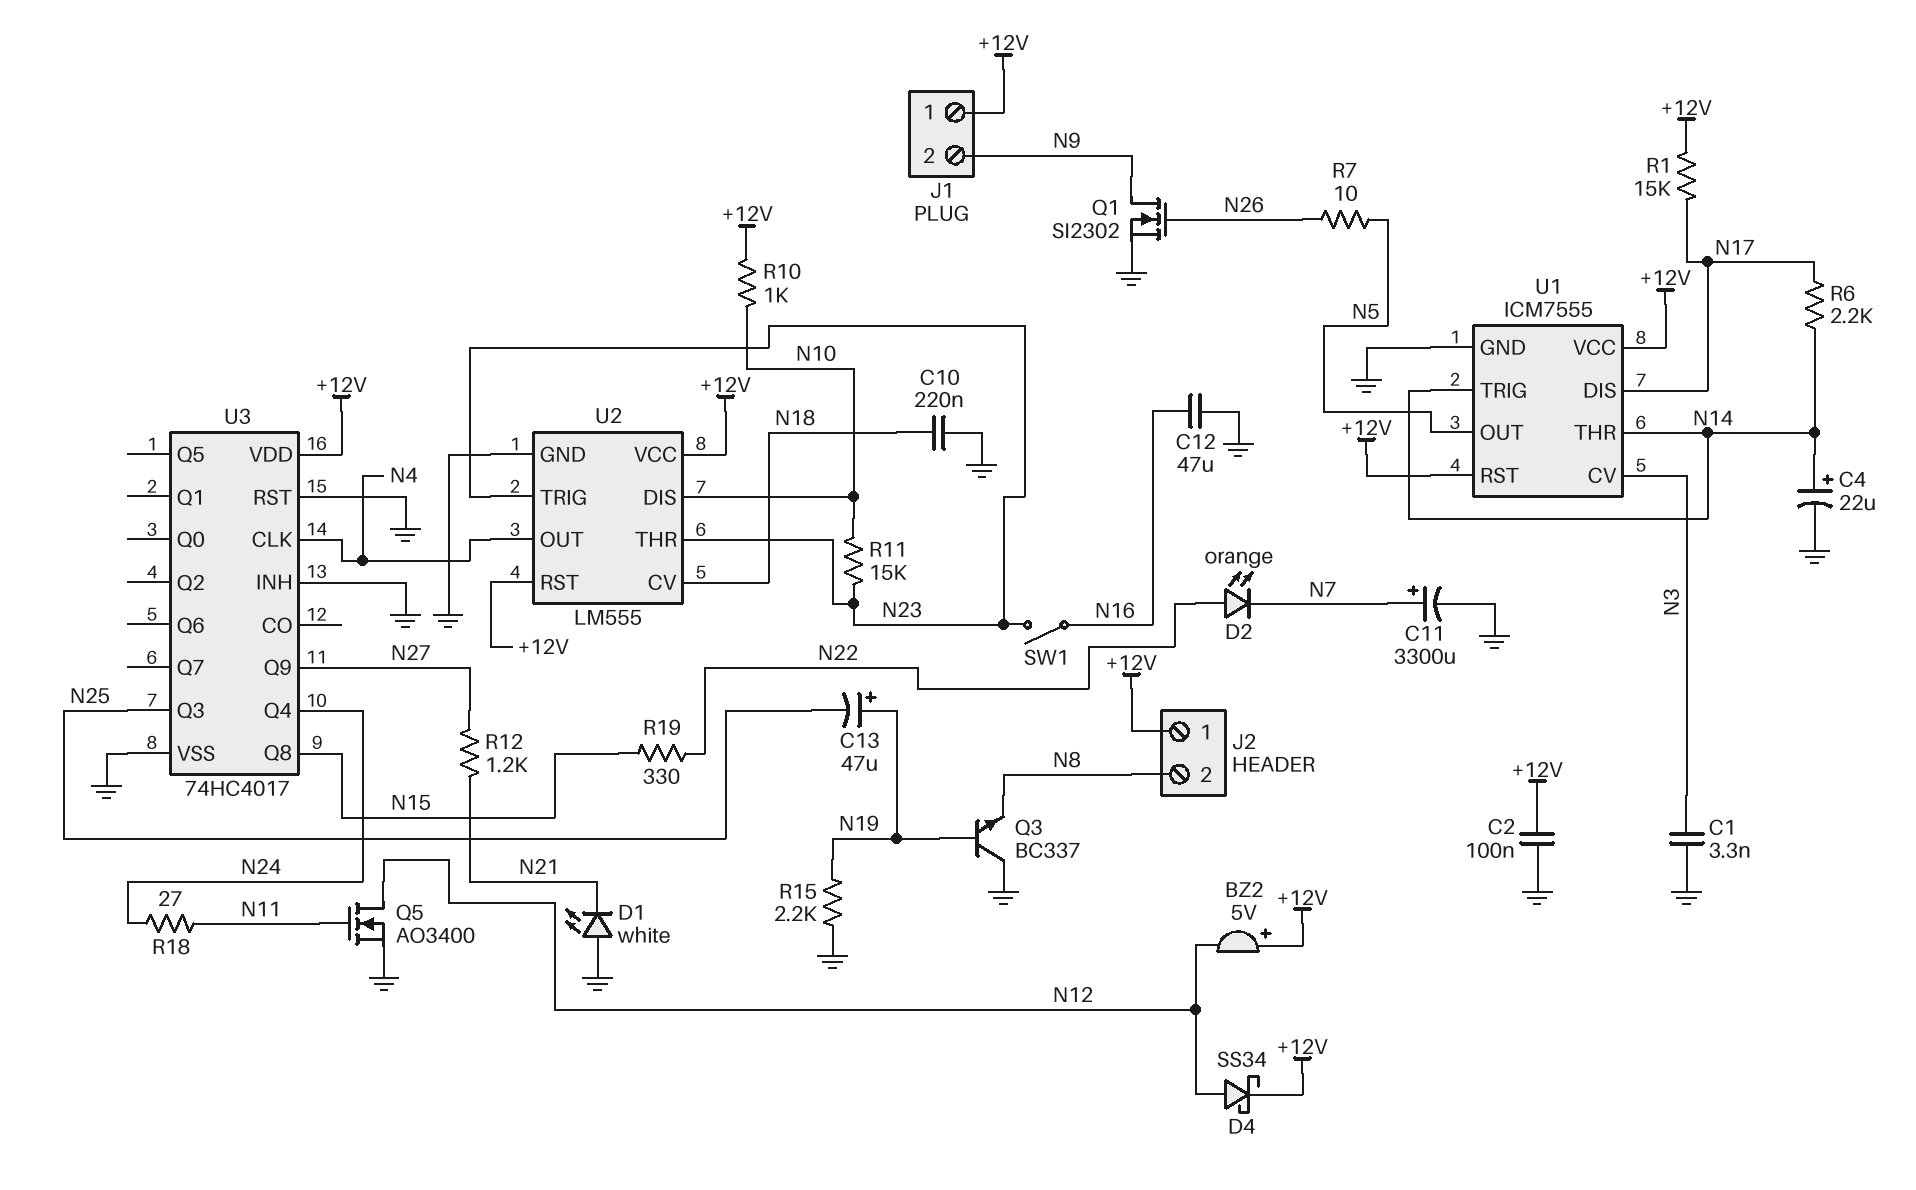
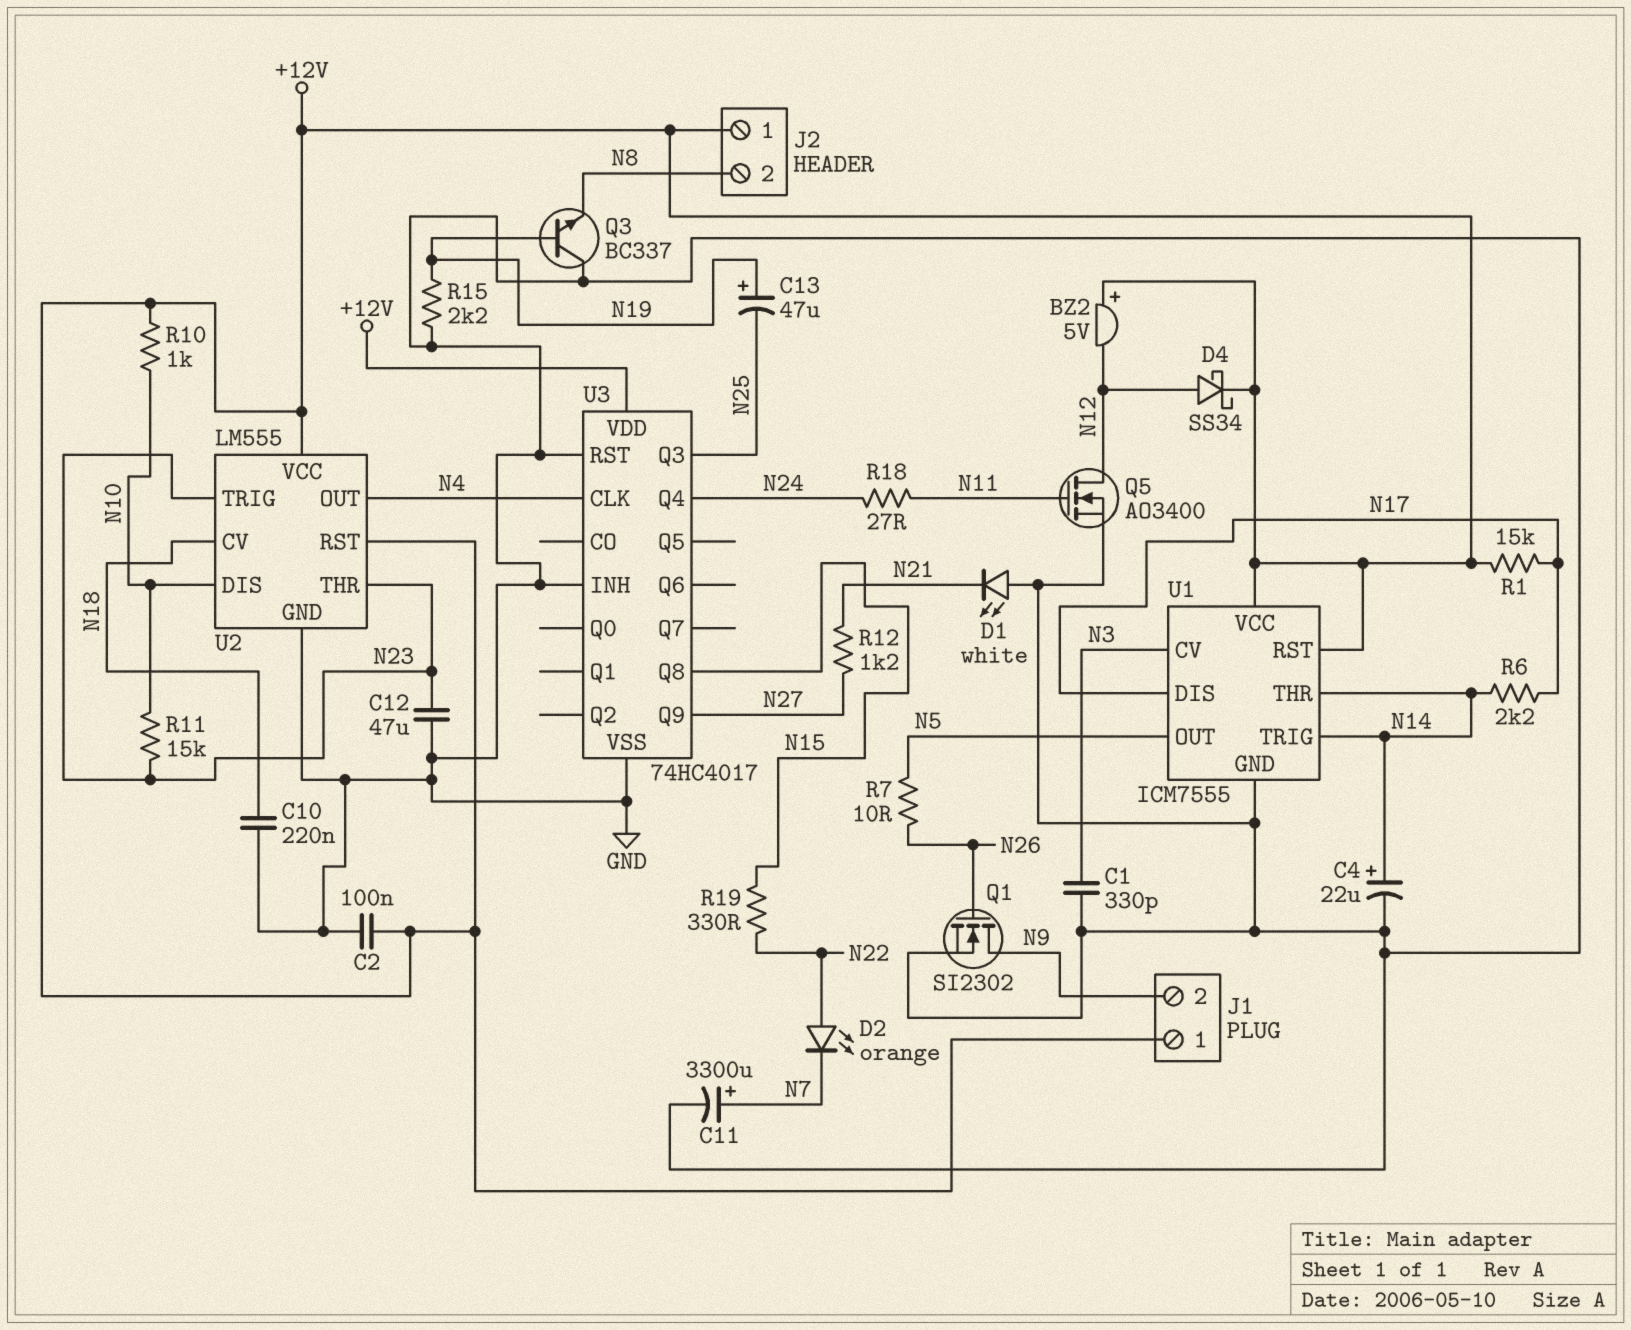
C1: 3.3nF (GND, N3) -> 330pF (GND, N3)
C12: 47uF (GND, N16) -> 47uF (GND, N23)
SW1: switch (N16, N23) -> none

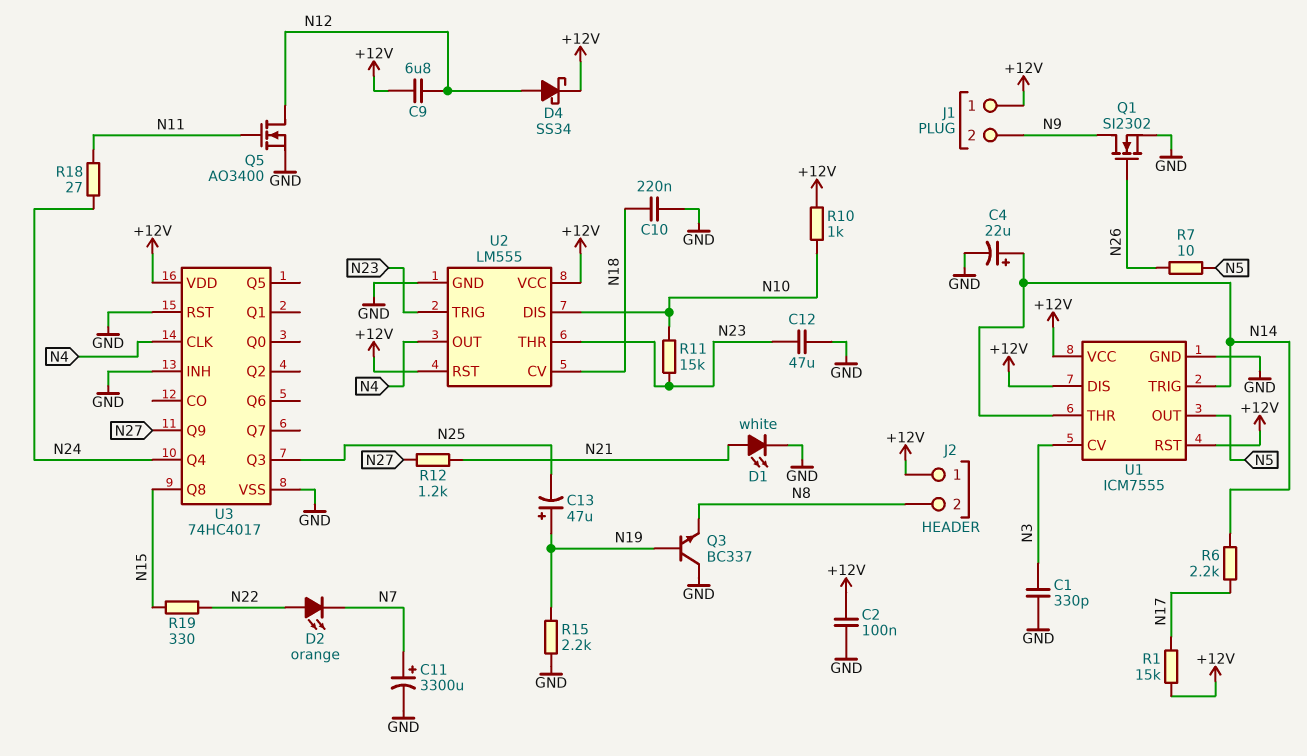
BZ2: buzzer 5V (plus +12V, minus N12) -> none
C9: none -> 6.8uF (+12V, N12)
D1: LED white (A GND, K N21) -> LED white (A N21, K GND)
U1 pin DIS: N17 -> +12V

